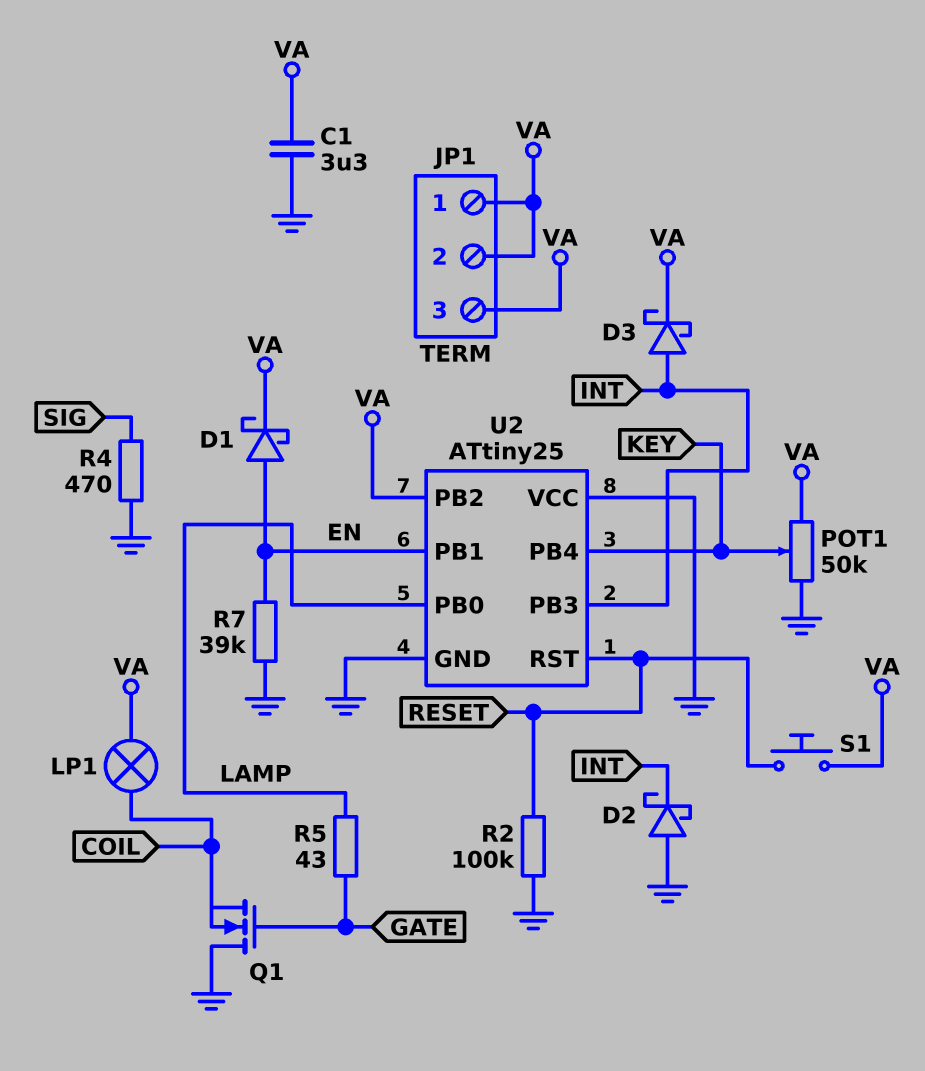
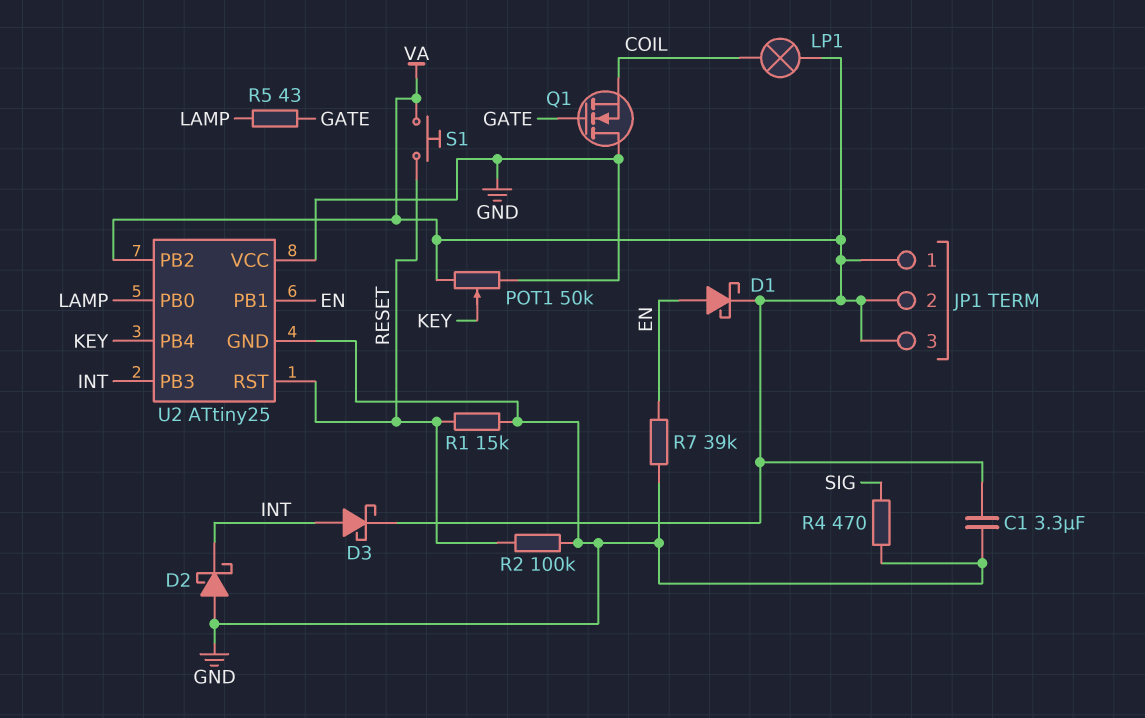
R1: none -> 15k (GND, RESET)

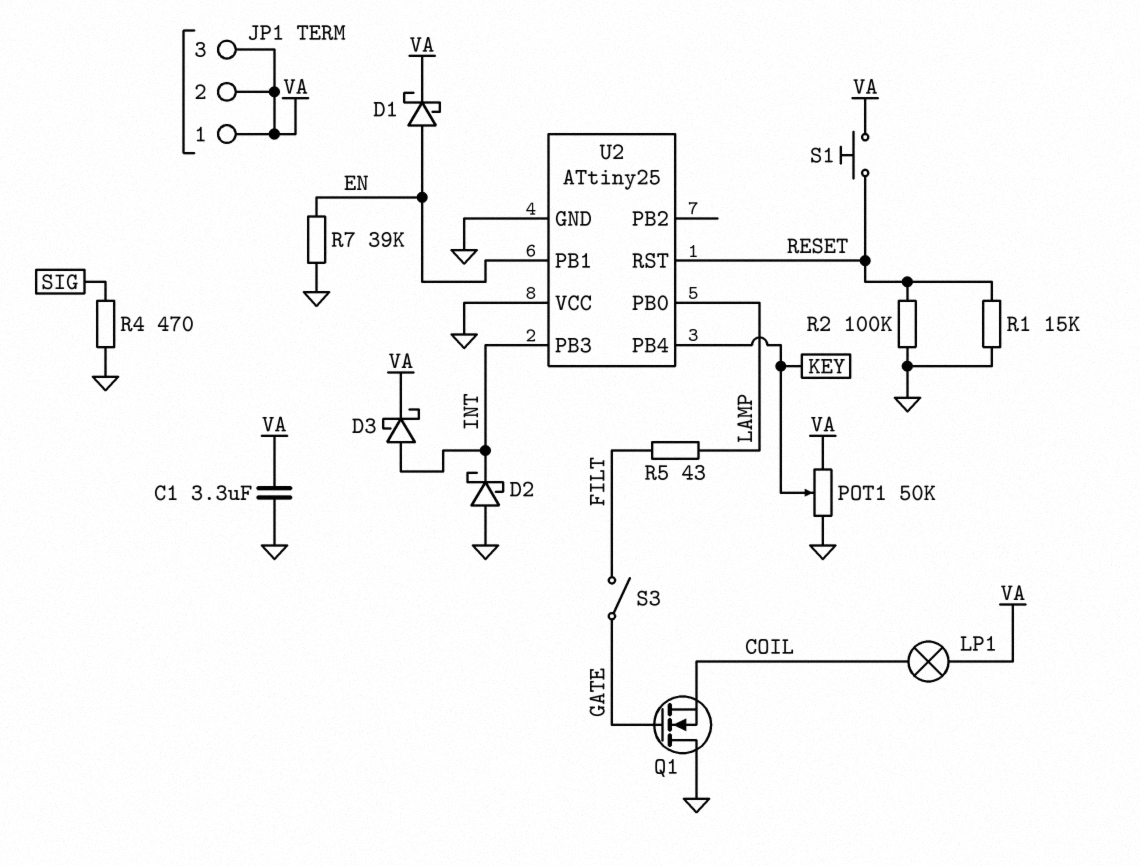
R5: 43 (GATE, LAMP) -> 43 (FILT, LAMP)
S3: none -> switch (FILT, GATE)
U2 pin PB2: VA -> none

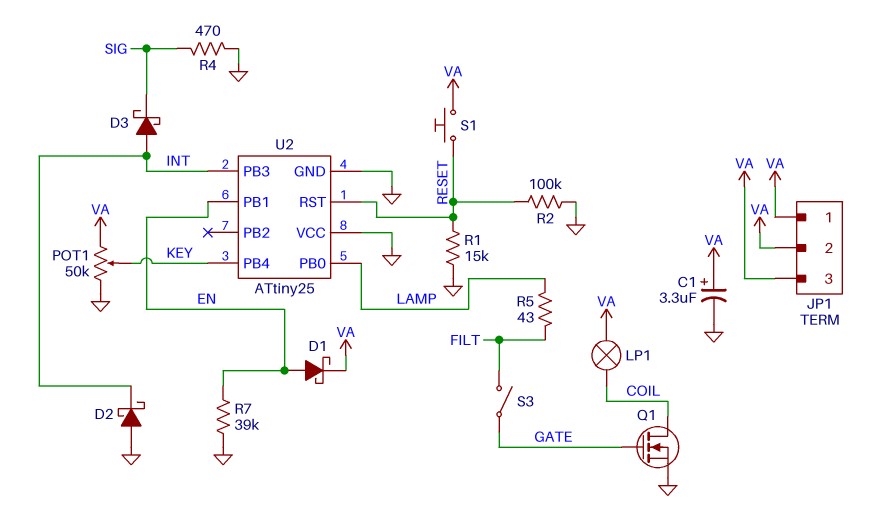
C1: 3.3uF (GND, VA) -> 3.3uF (plus VA, minus GND)
D3: schottky (A INT, K VA) -> schottky (A INT, K SIG)
Q1: NMOS (G GATE, D GND, S COIL) -> NMOS (G GATE, D COIL, S GND)

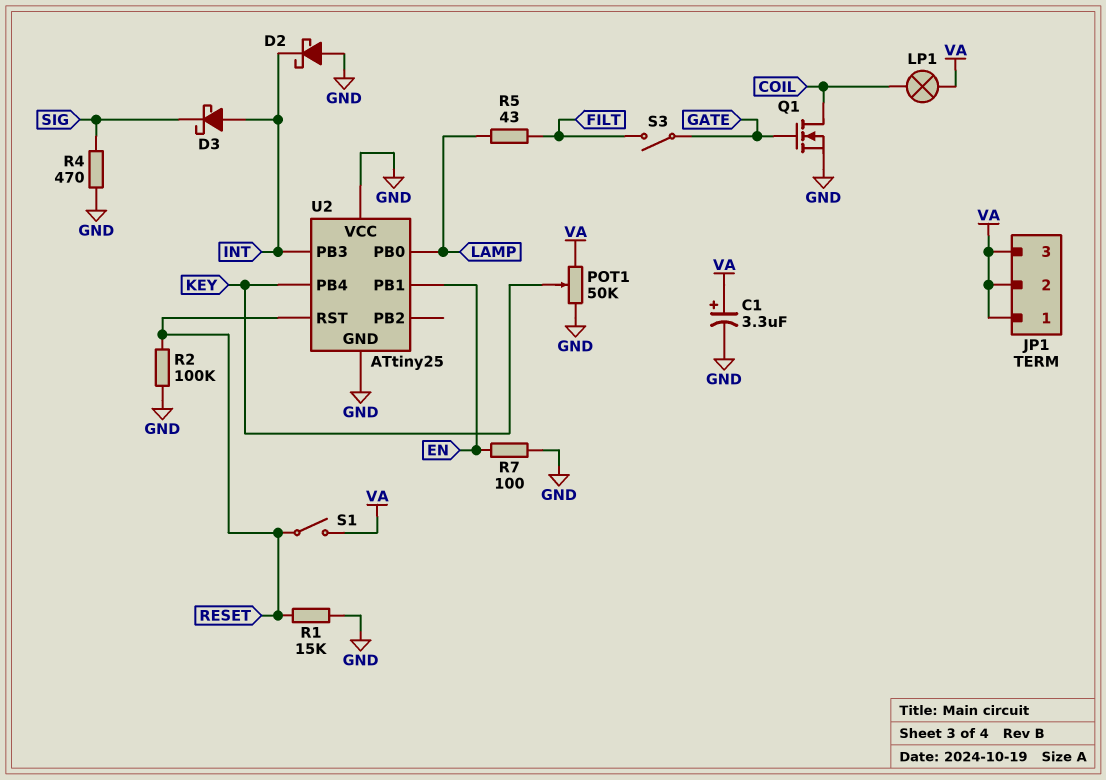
D1: schottky (A EN, K VA) -> none
R7: 39k (EN, GND) -> 100 (EN, GND)
S1: button (RESET, VA) -> switch (RESET, VA)

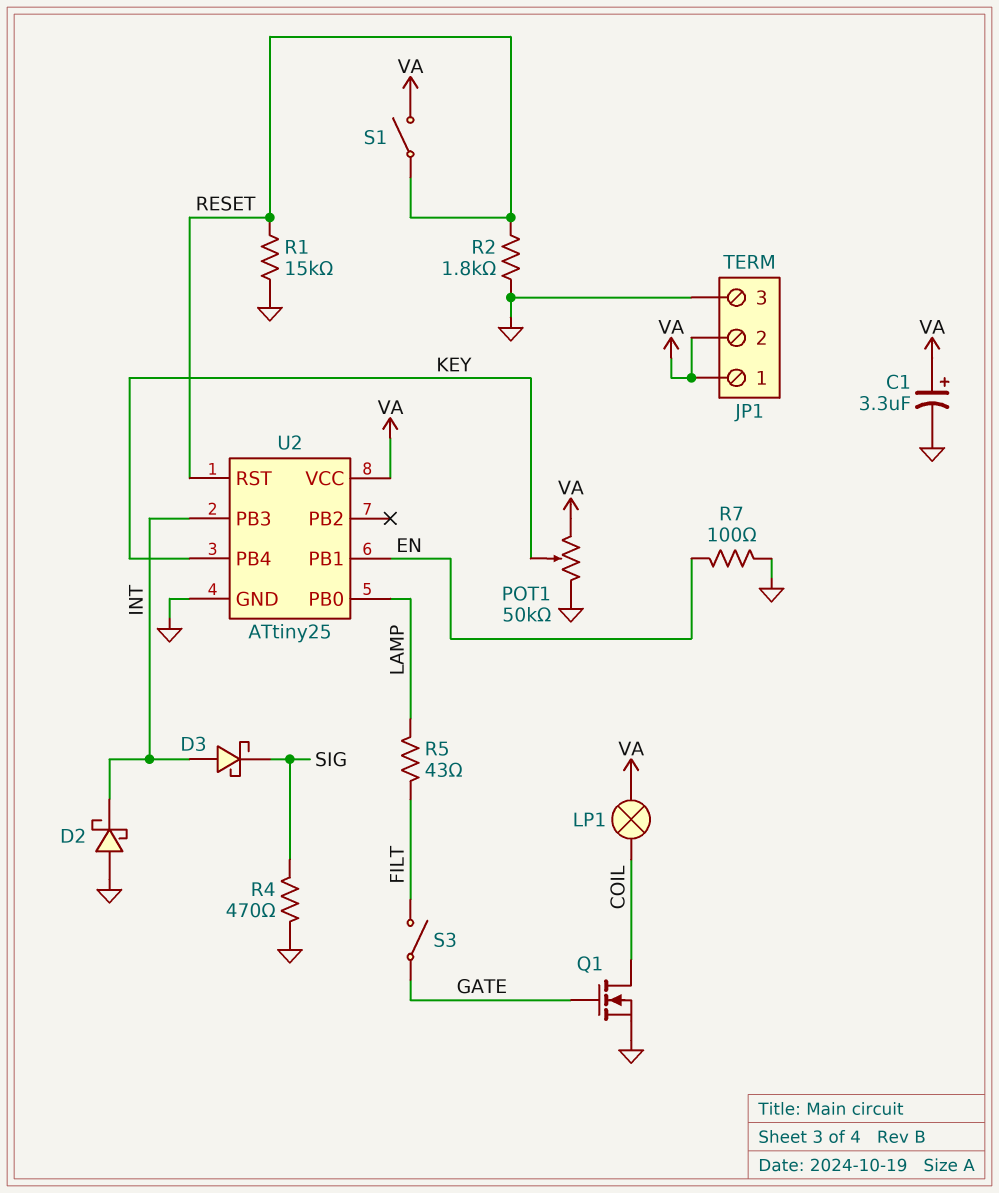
JP1 pin 3: VA -> GND
R2: 100k (GND, RESET) -> 1.8k (GND, RESET)
U2 pin VCC: GND -> VA

